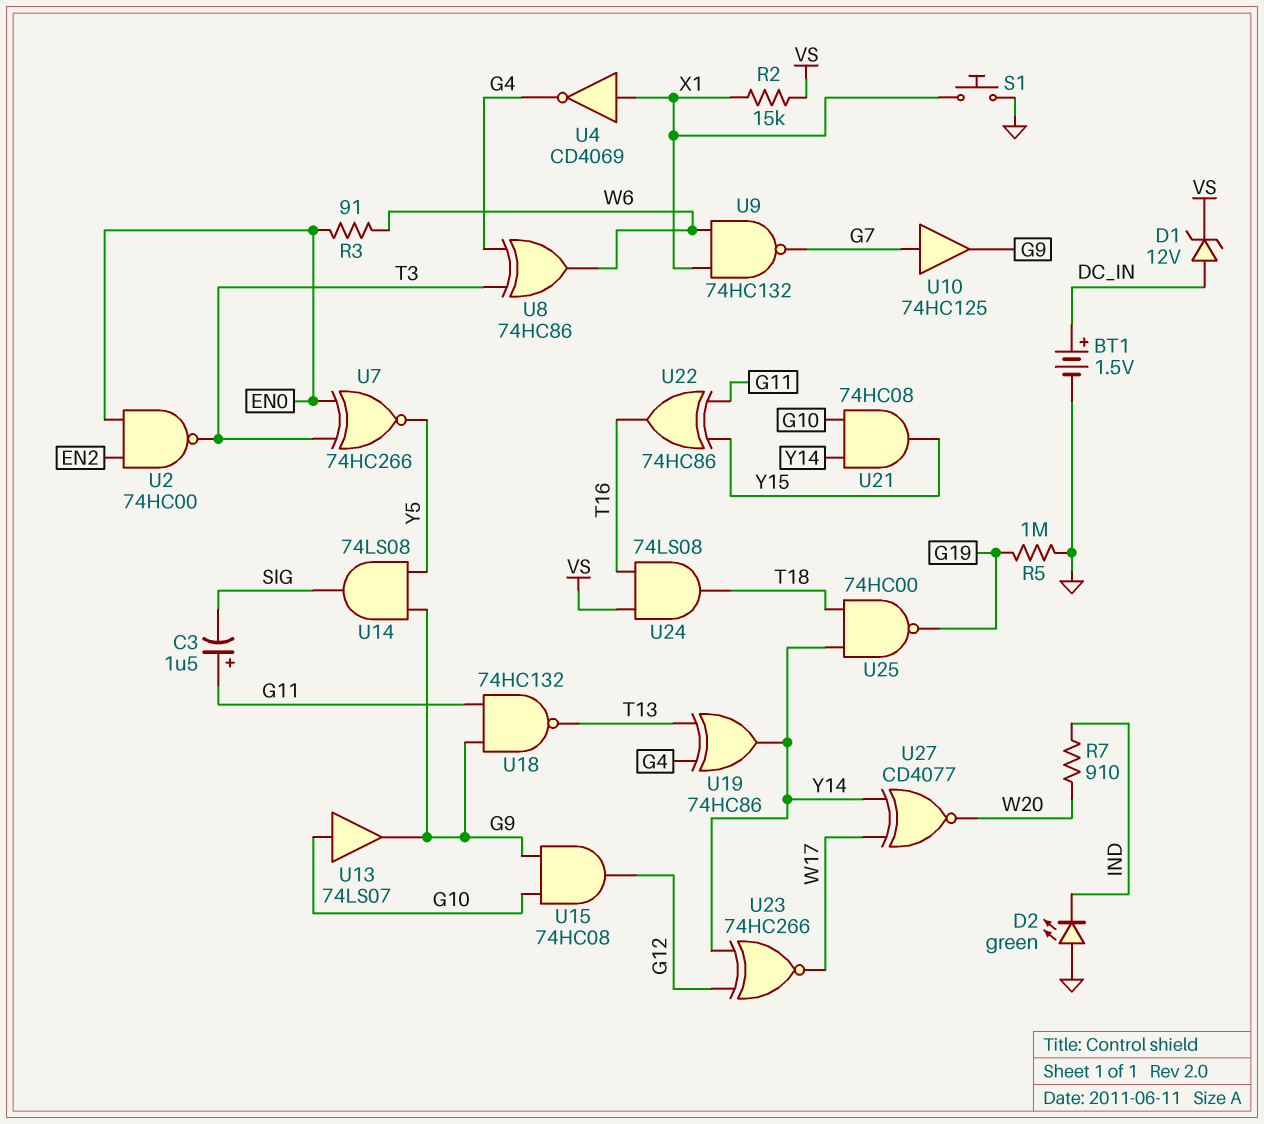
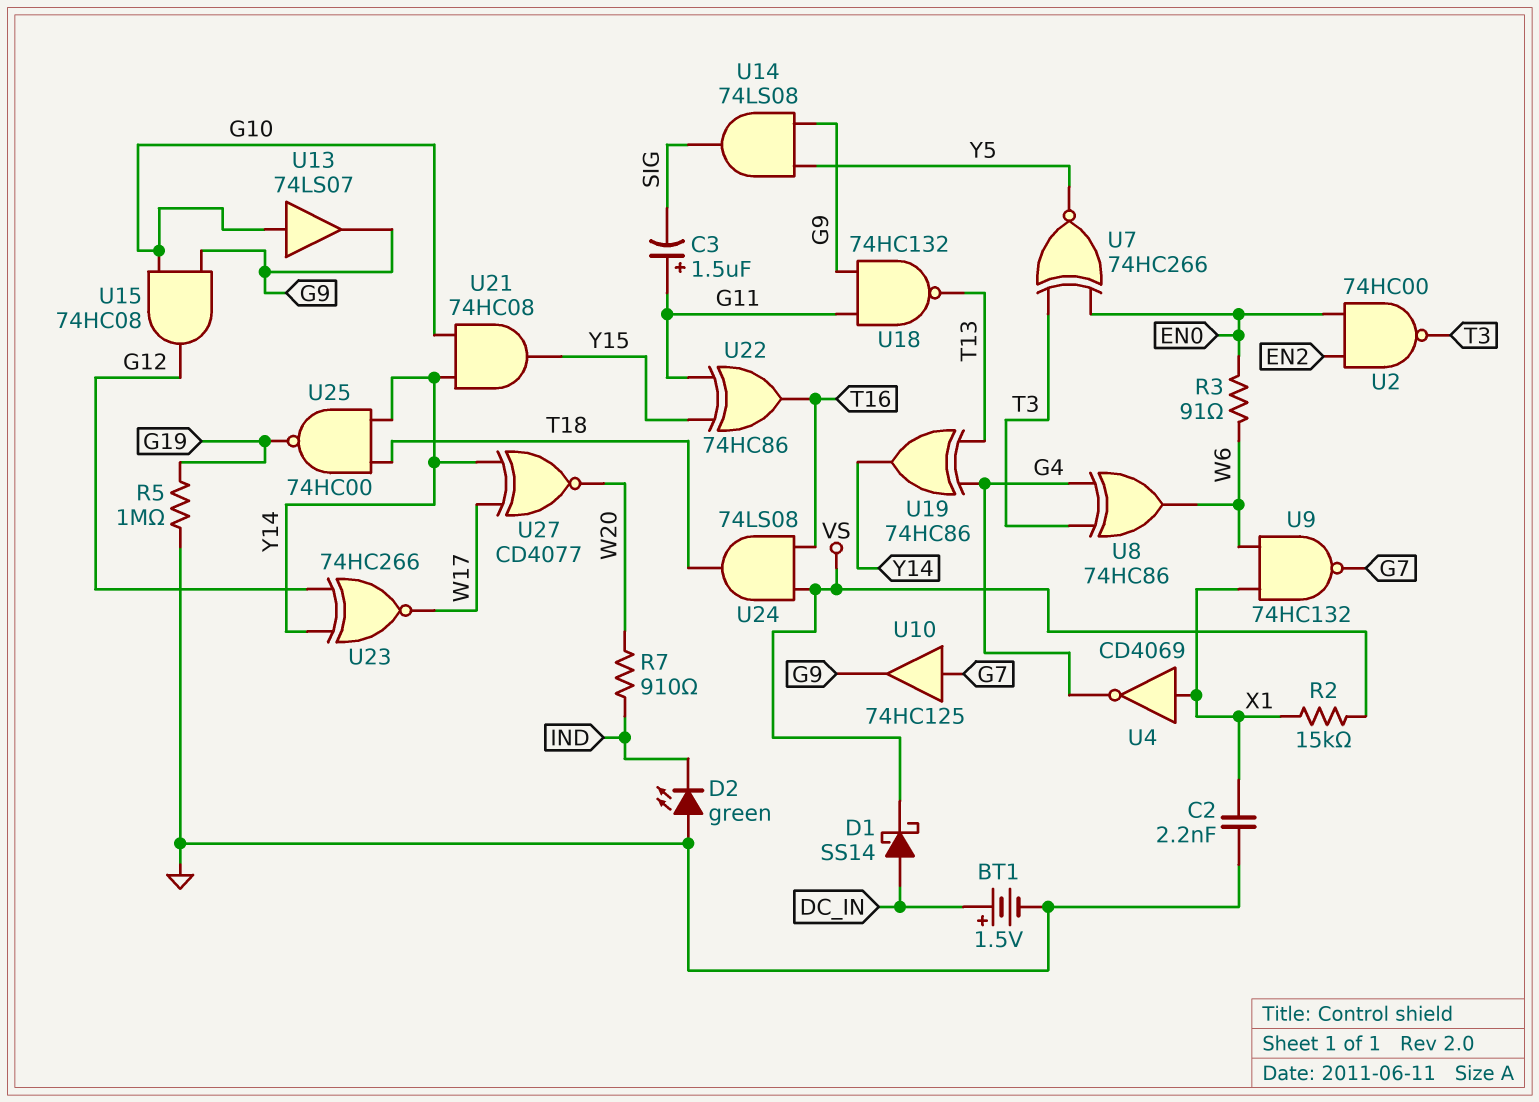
C2: none -> 2.2nF (GND, X1)
D1: zener 12V (A DC_IN, K VS) -> schottky SS14 (A DC_IN, K VS)
S1: button (GND, X1) -> none

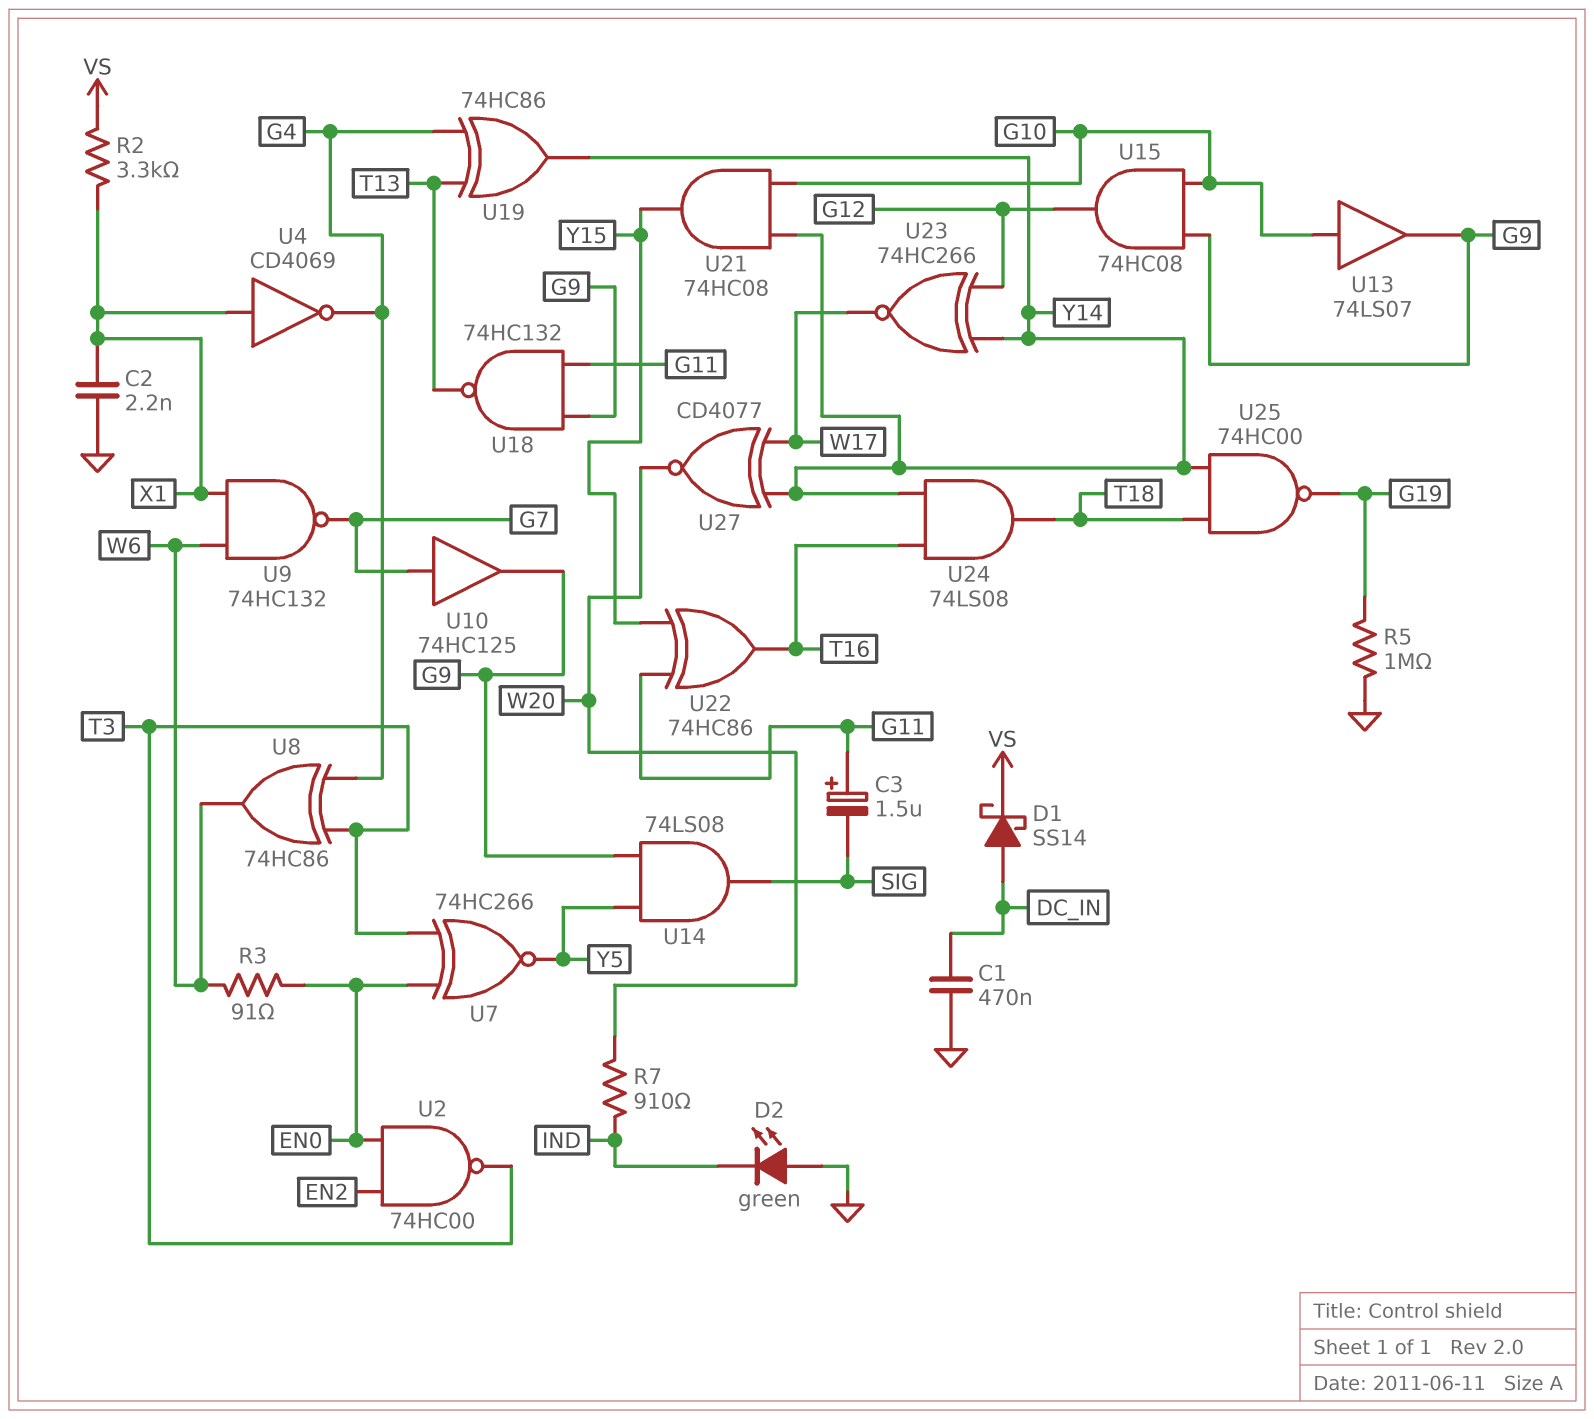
BT1: 1.5V (plus DC_IN, minus GND) -> none
C1: none -> 470nF (DC_IN, GND)
R2: 15k (VS, X1) -> 3.3k (VS, X1)
U24: AND 74LS08 (in T16, in VS, out T18) -> AND 74LS08 (in T16, in Y14, out T18)

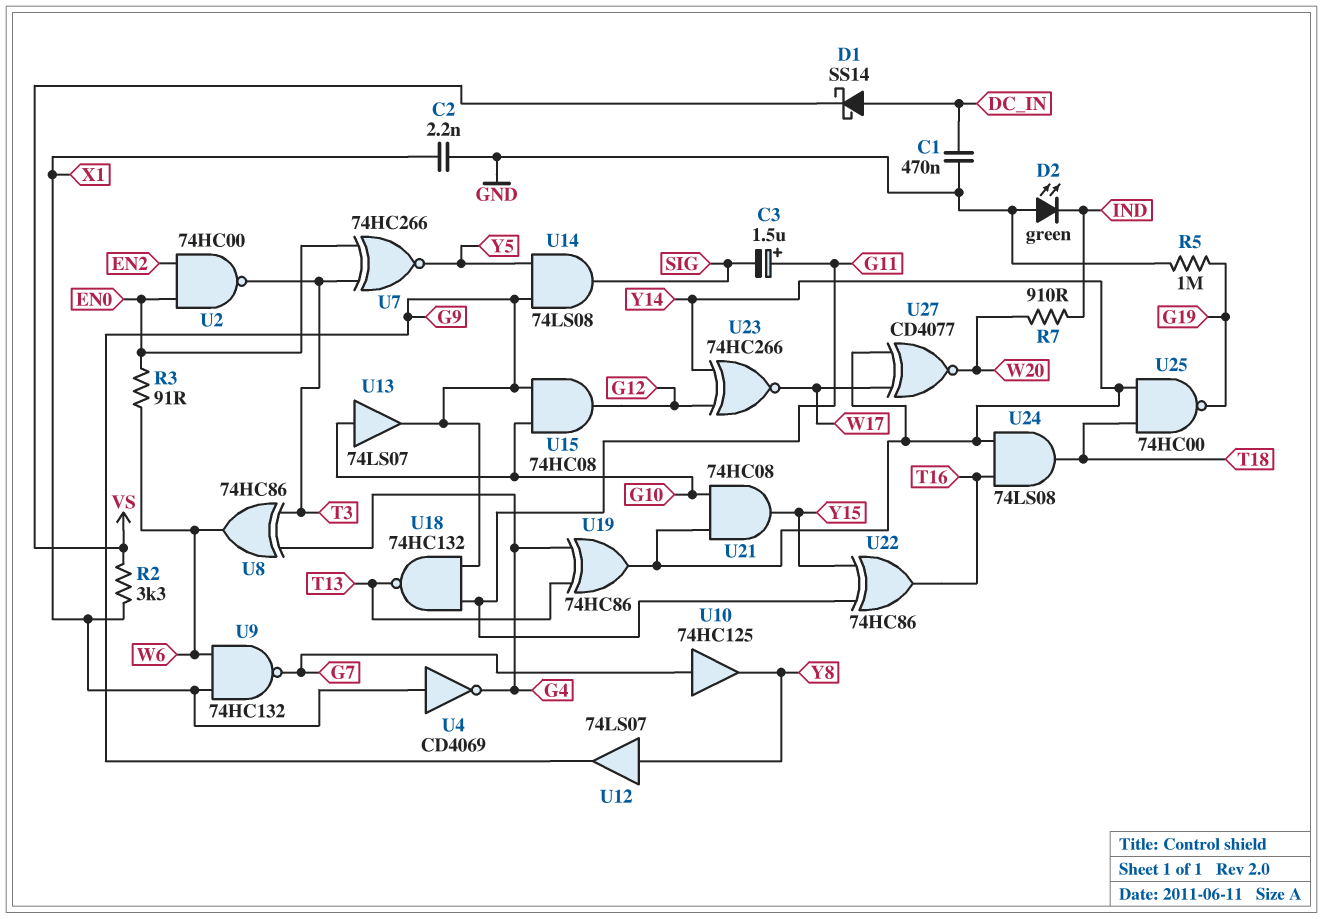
U10: buffer 74HC125 (in G7, out G9) -> buffer 74HC125 (in G7, out Y8)
U12: none -> buffer 74LS07 (in Y8, out G9)

